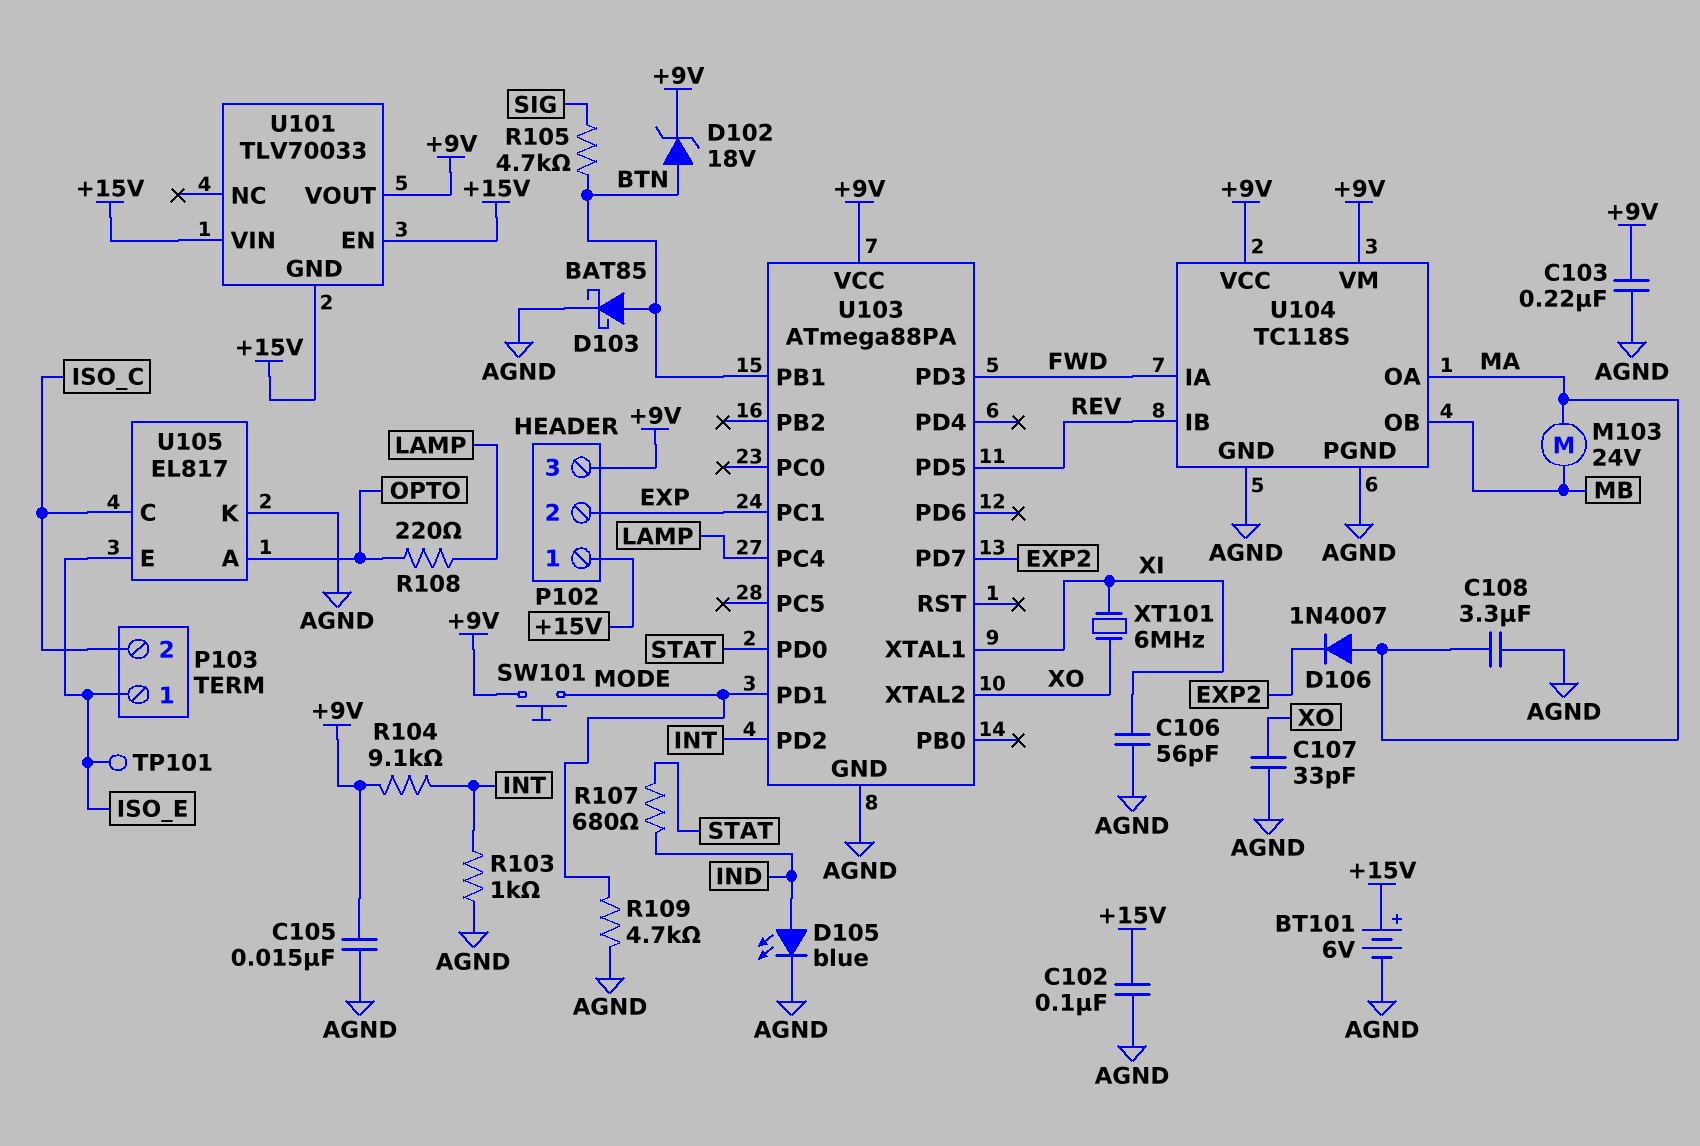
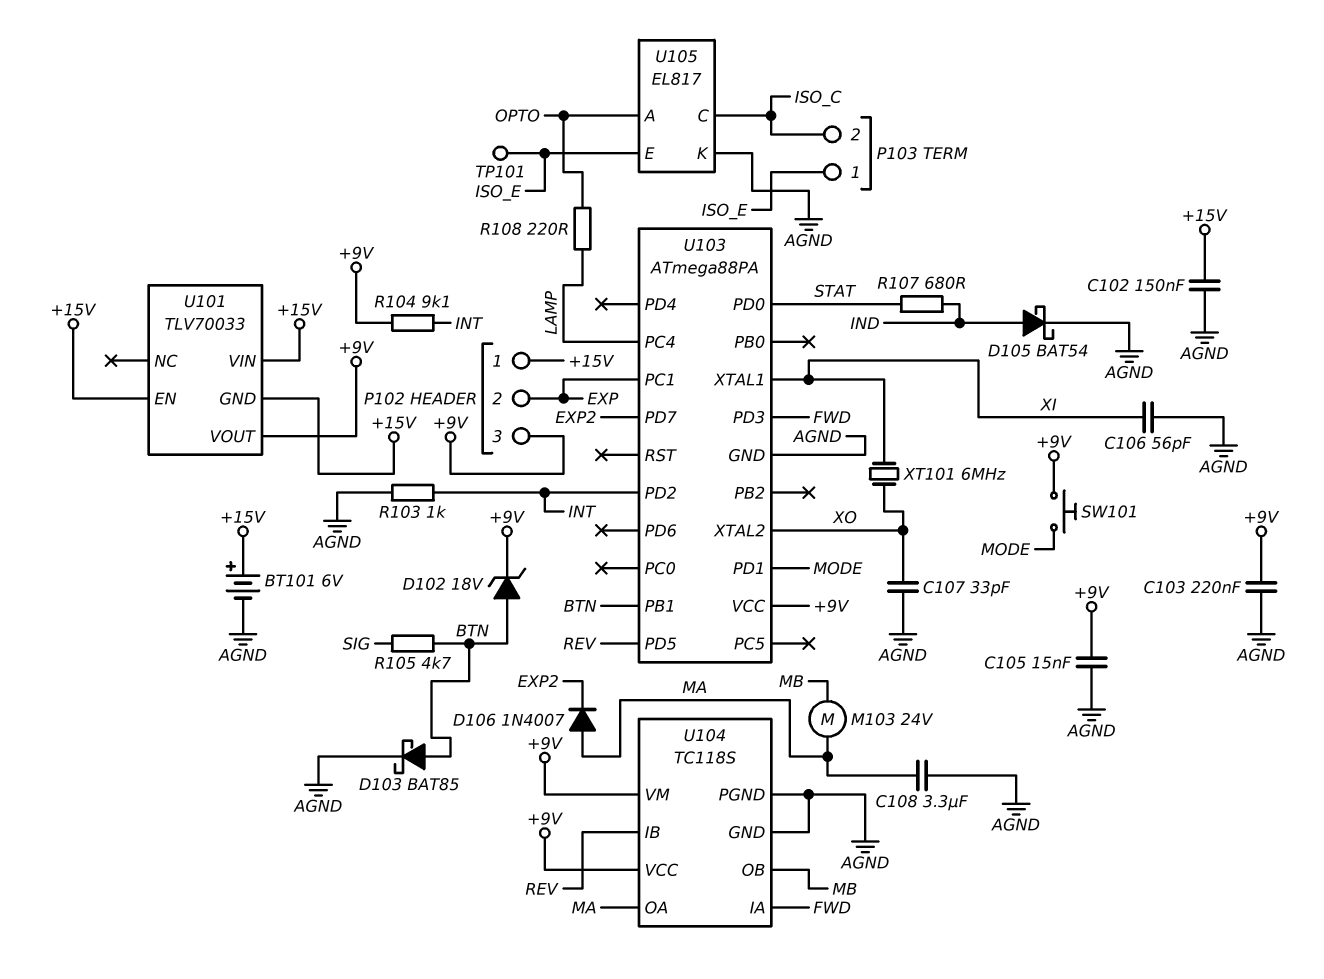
C102: 100nF (+15V, AGND) -> 150nF (+15V, AGND)
D105: LED blue (A IND, K AGND) -> schottky BAT54 (A IND, K AGND)
R109: 4.7k (AGND, MODE) -> none

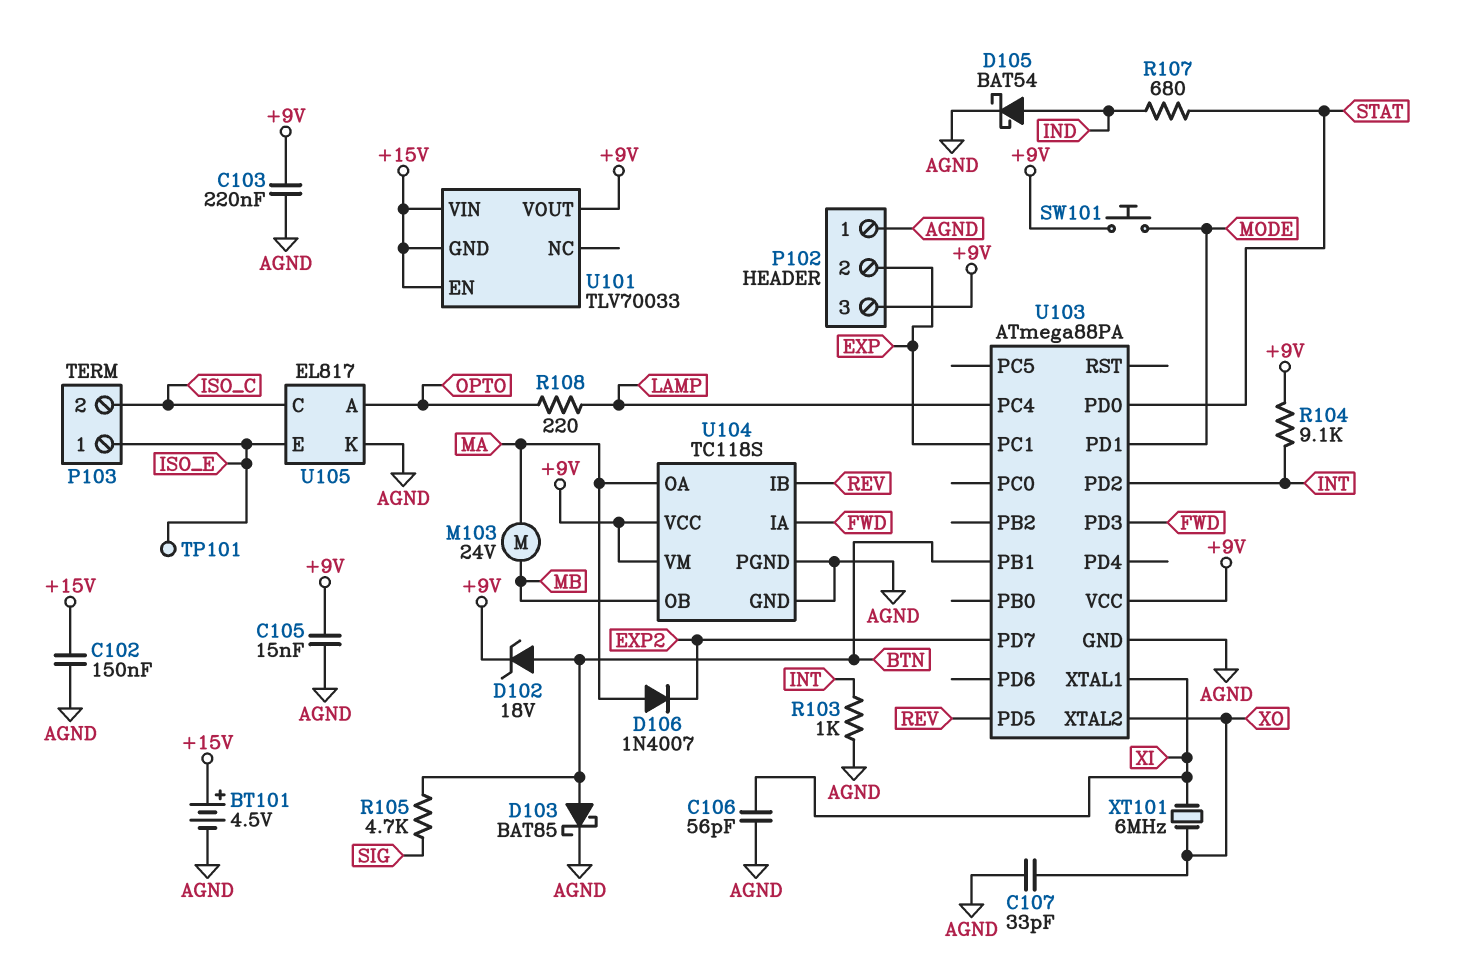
BT101: 6V (plus +15V, minus AGND) -> 4.5V (plus +15V, minus AGND)
C108: 3.3uF (AGND, MA) -> none
P102 pin 1: +15V -> AGND

